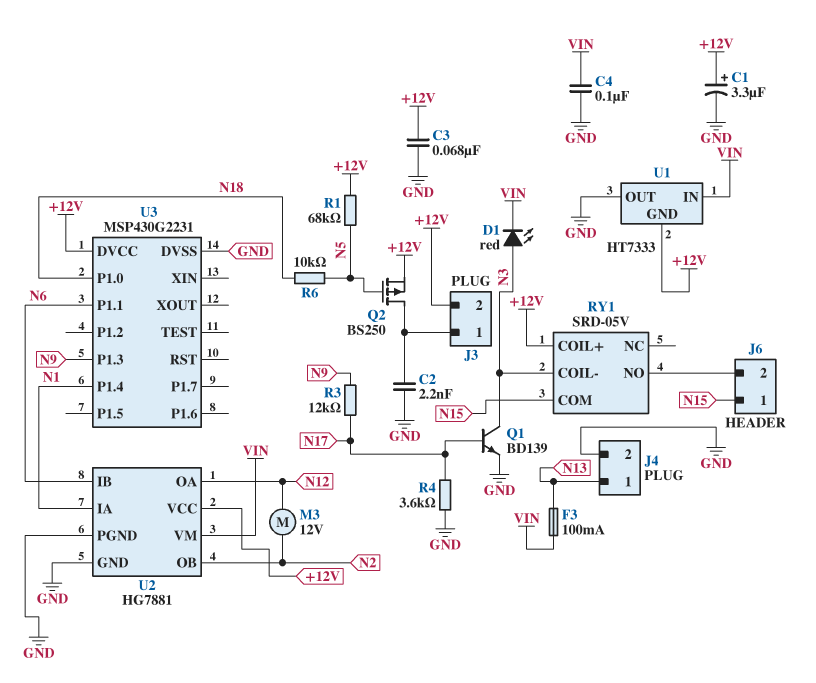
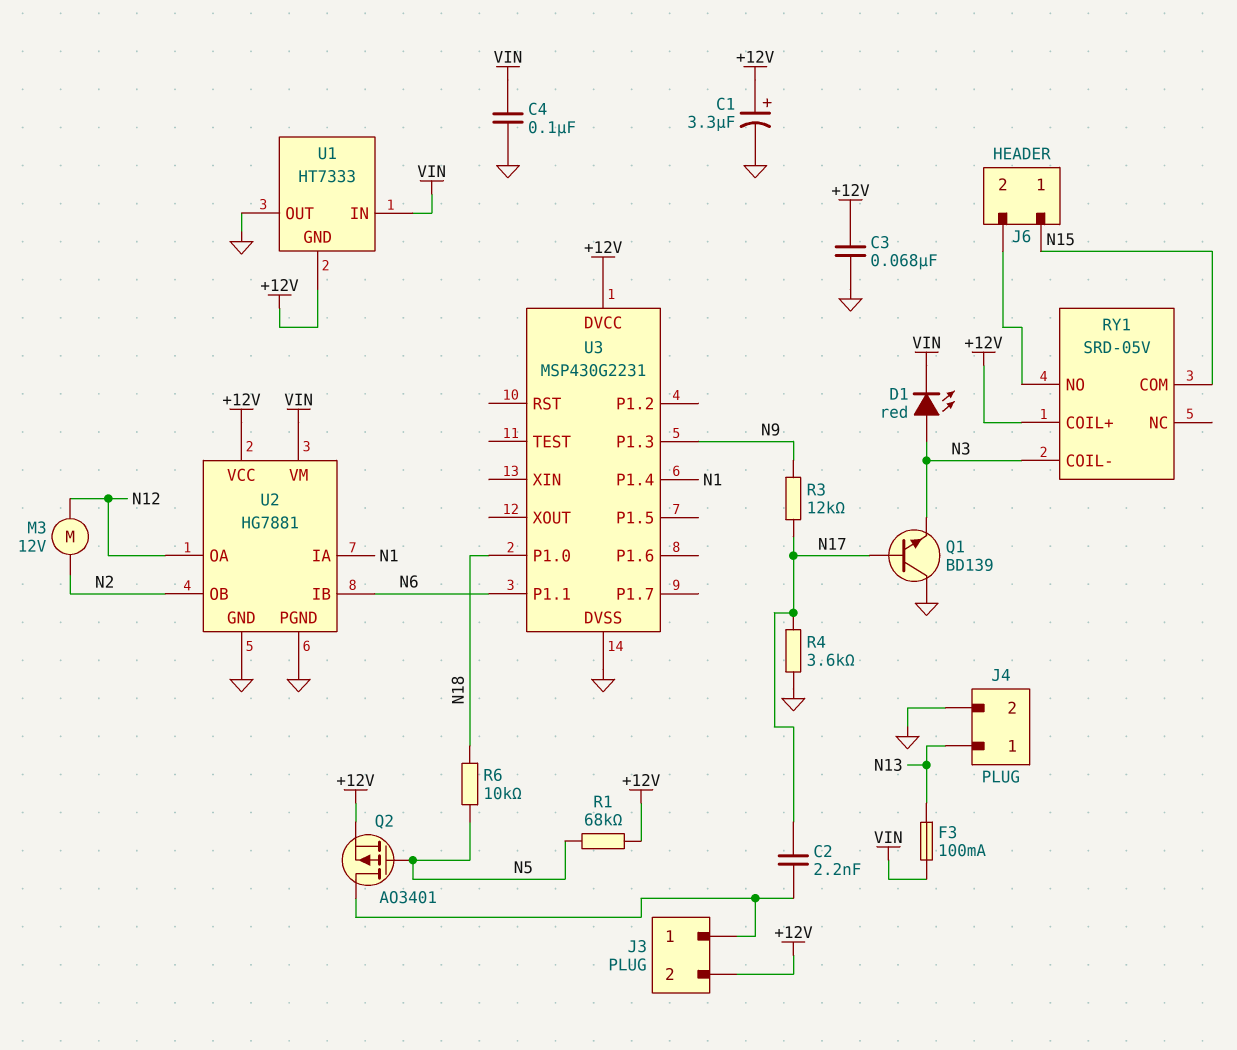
C2: 2.2nF (GND, J3/1) -> 2.2nF (J3/1, N17)
Q1: NPN BD139 (B N17, C N3, E GND) -> NPN BD139 (B N17, C GND, E N3)
Q2: PMOS BS250 (G N5, D J3/1, S +12V) -> PMOS AO3401 (G N5, D J3/1, S +12V)

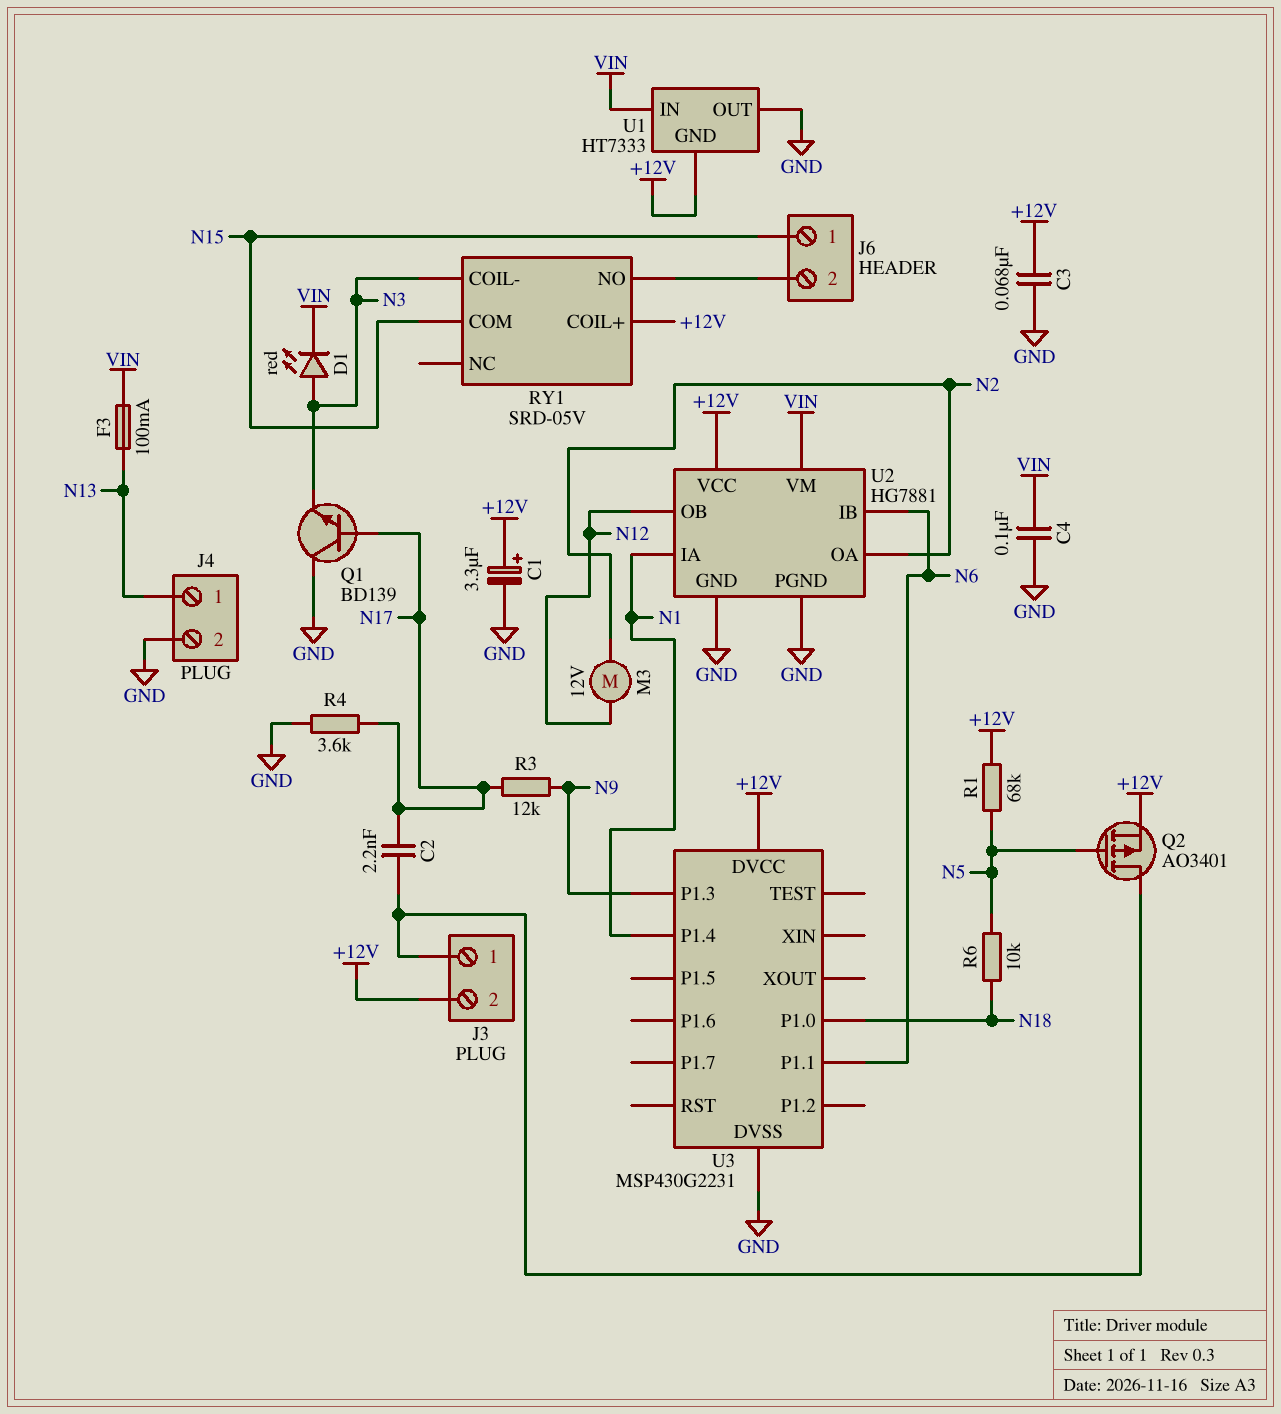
U2 pin OA: N12 -> N2
U2 pin OB: N2 -> N12

